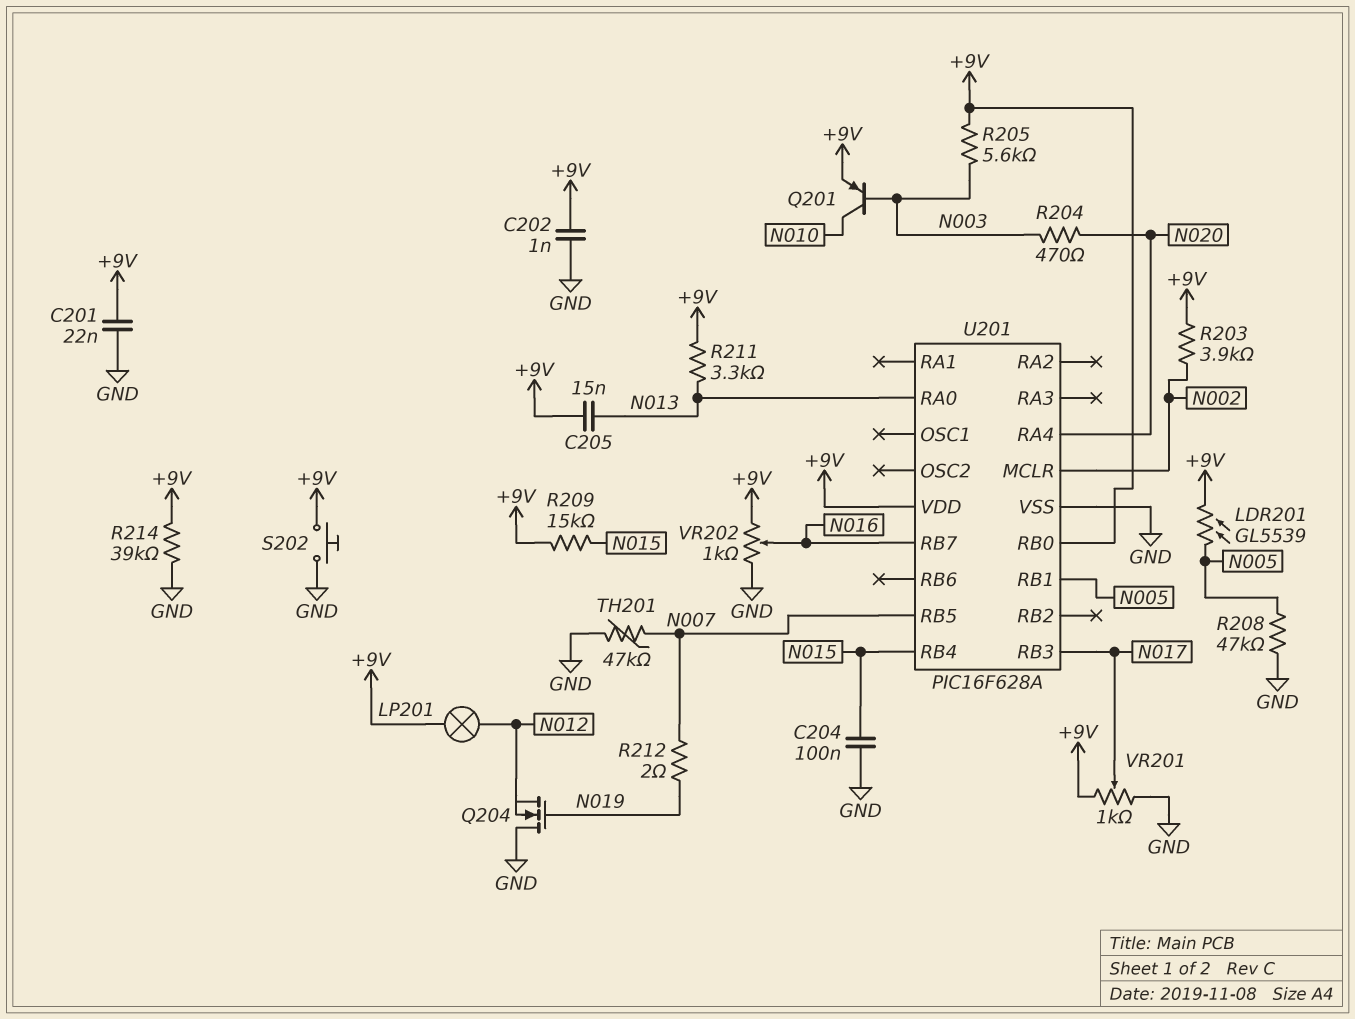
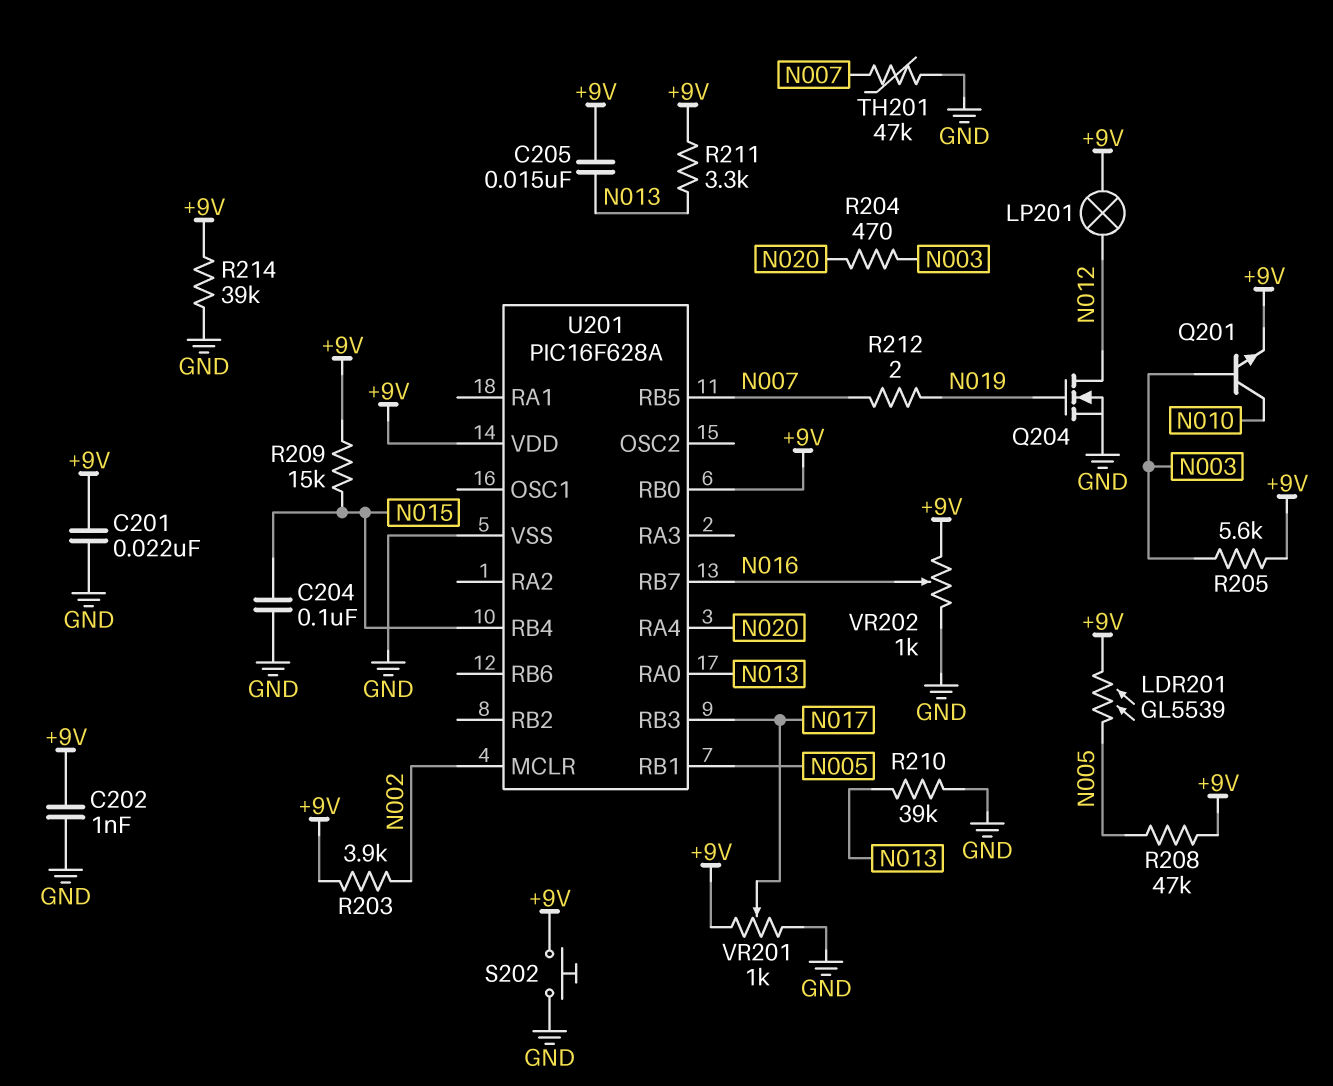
Q201: PNP (B N003, C N010, E +9V) -> NPN (B N003, C N010, E +9V)
Q204: NMOS (G N019, D GND, S N012) -> NMOS (G N019, D N012, S GND)
R208: 47k (GND, N005) -> 47k (+9V, N005)
R210: none -> 39k (GND, N013)

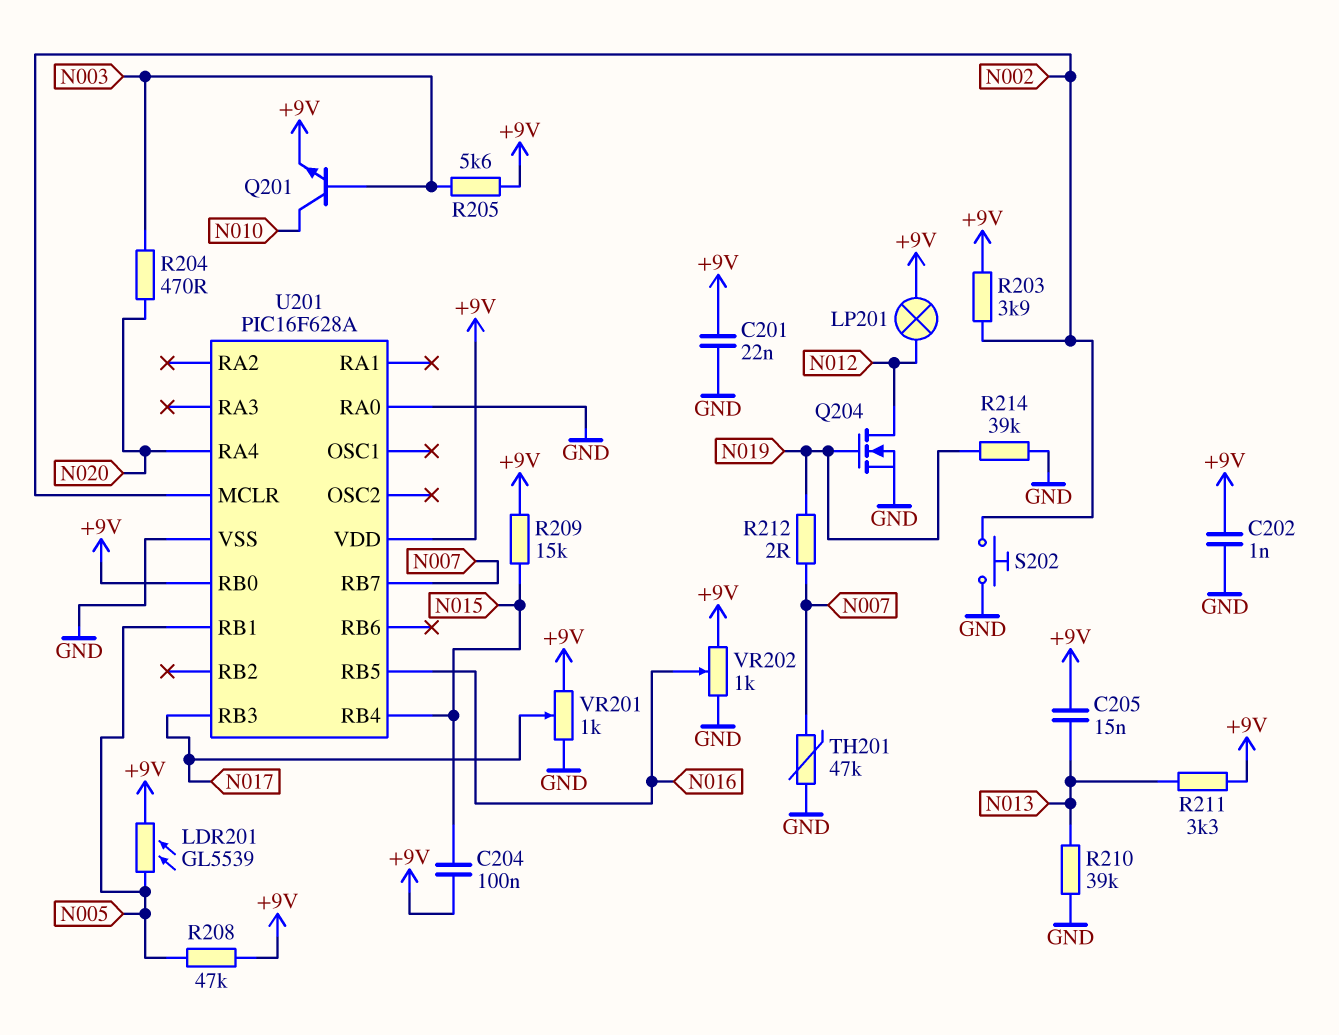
C204: 100nF (GND, N015) -> 100nF (+9V, N015)
R214: 39k (+9V, GND) -> 39k (GND, N019)
S202: button (+9V, GND) -> button (GND, N002)
U201 pin RA0: N013 -> GND
U201 pin RB5: N007 -> N016
U201 pin RB7: N016 -> N007

